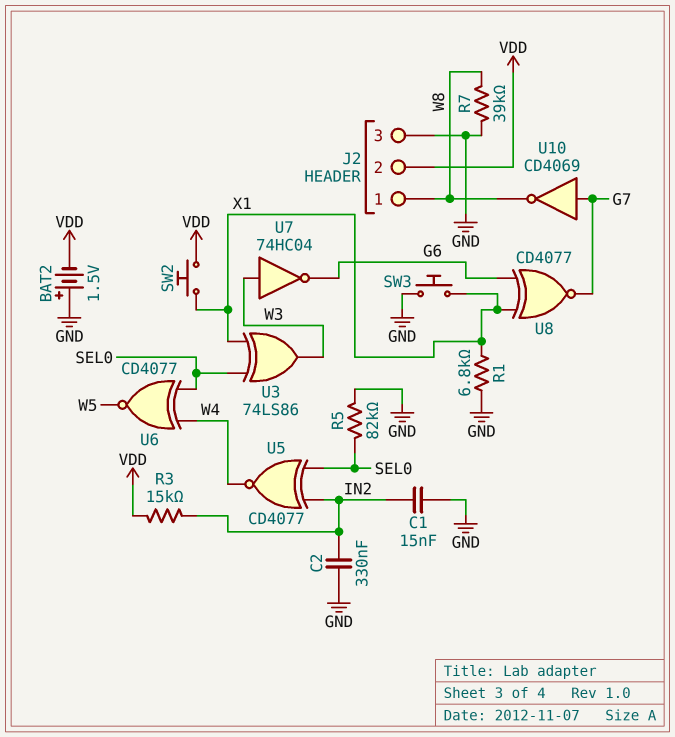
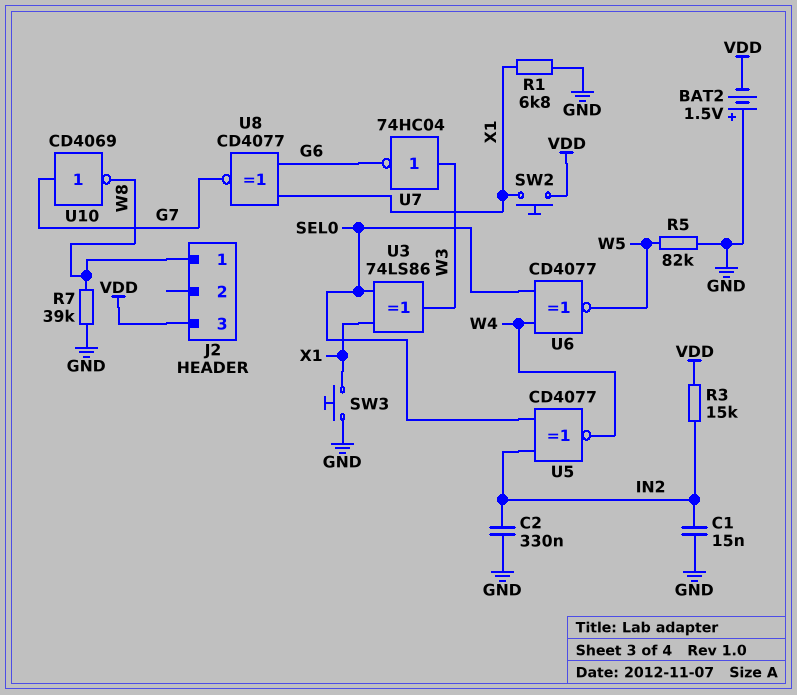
J2 pin 2: VDD -> none
J2 pin 3: GND -> VDD
R5: 82k (GND, SEL0) -> 82k (GND, W5)

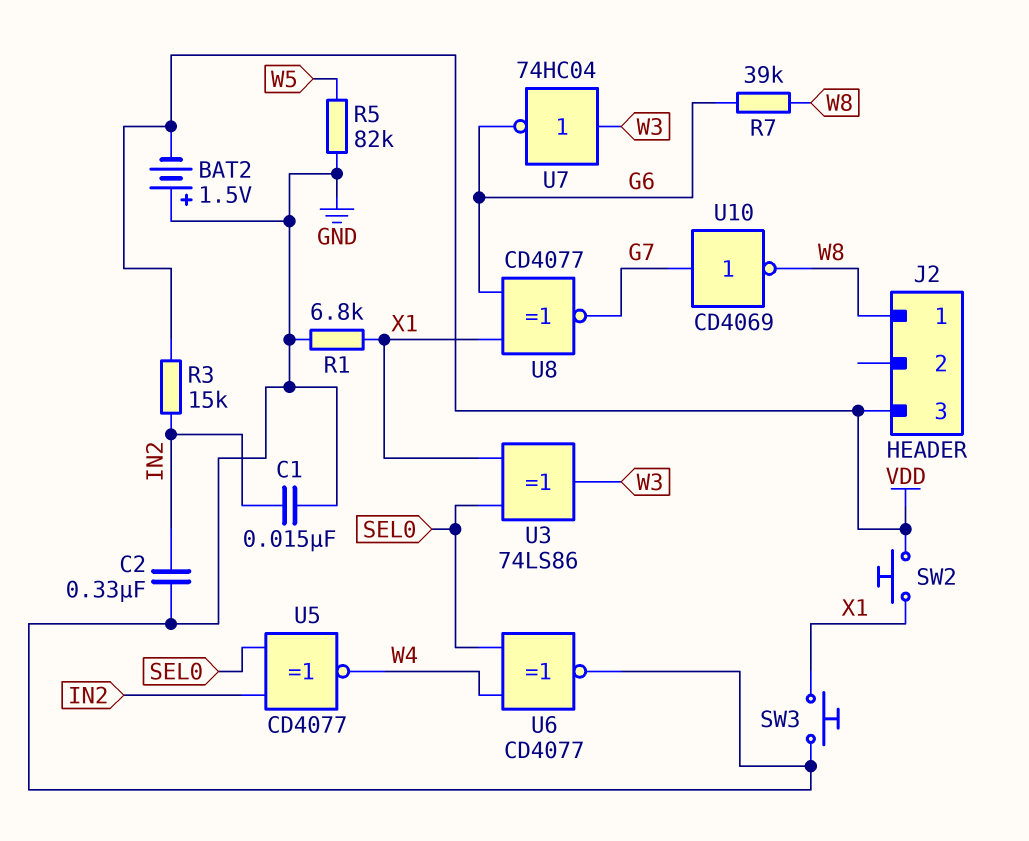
R7: 39k (GND, W8) -> 39k (G6, W8)
U6: XNOR CD4077 (in SEL0, in W4, out W5) -> XNOR CD4077 (in SEL0, in W4, out GND)

